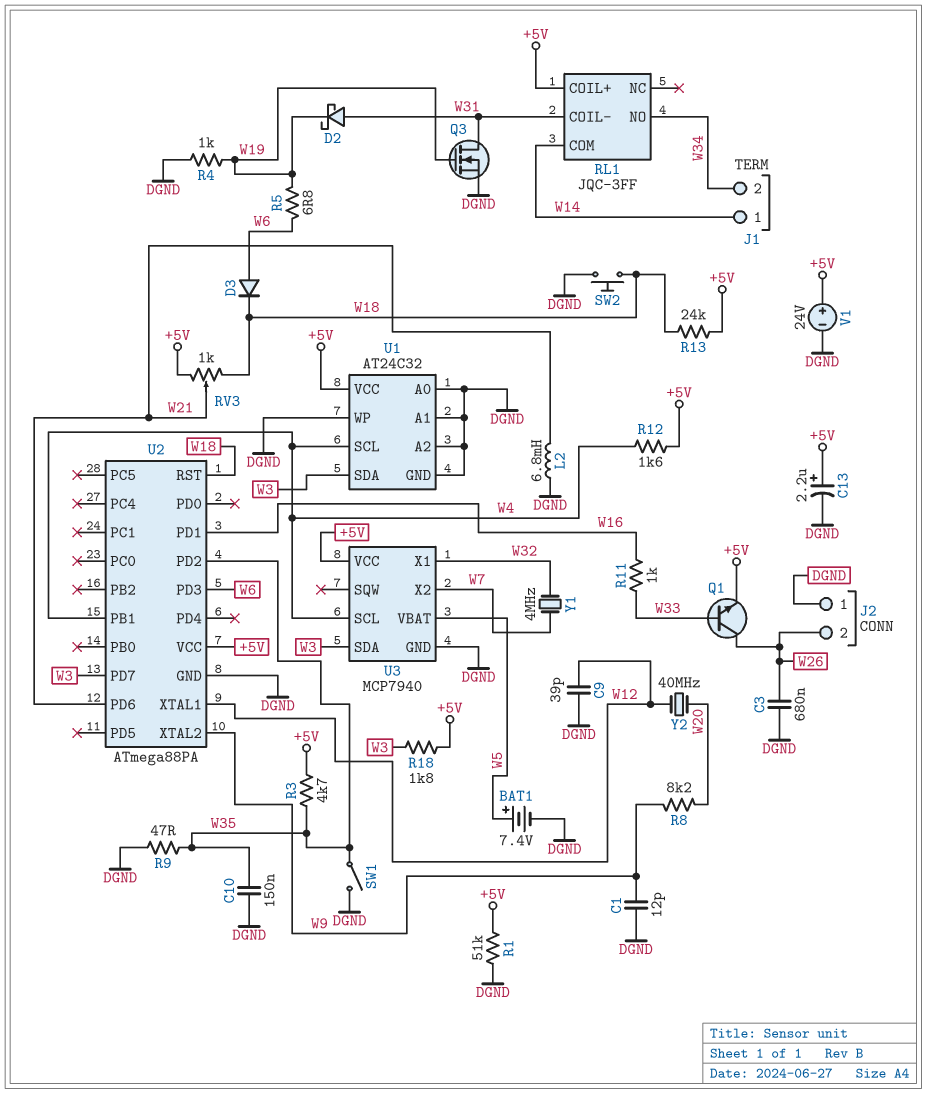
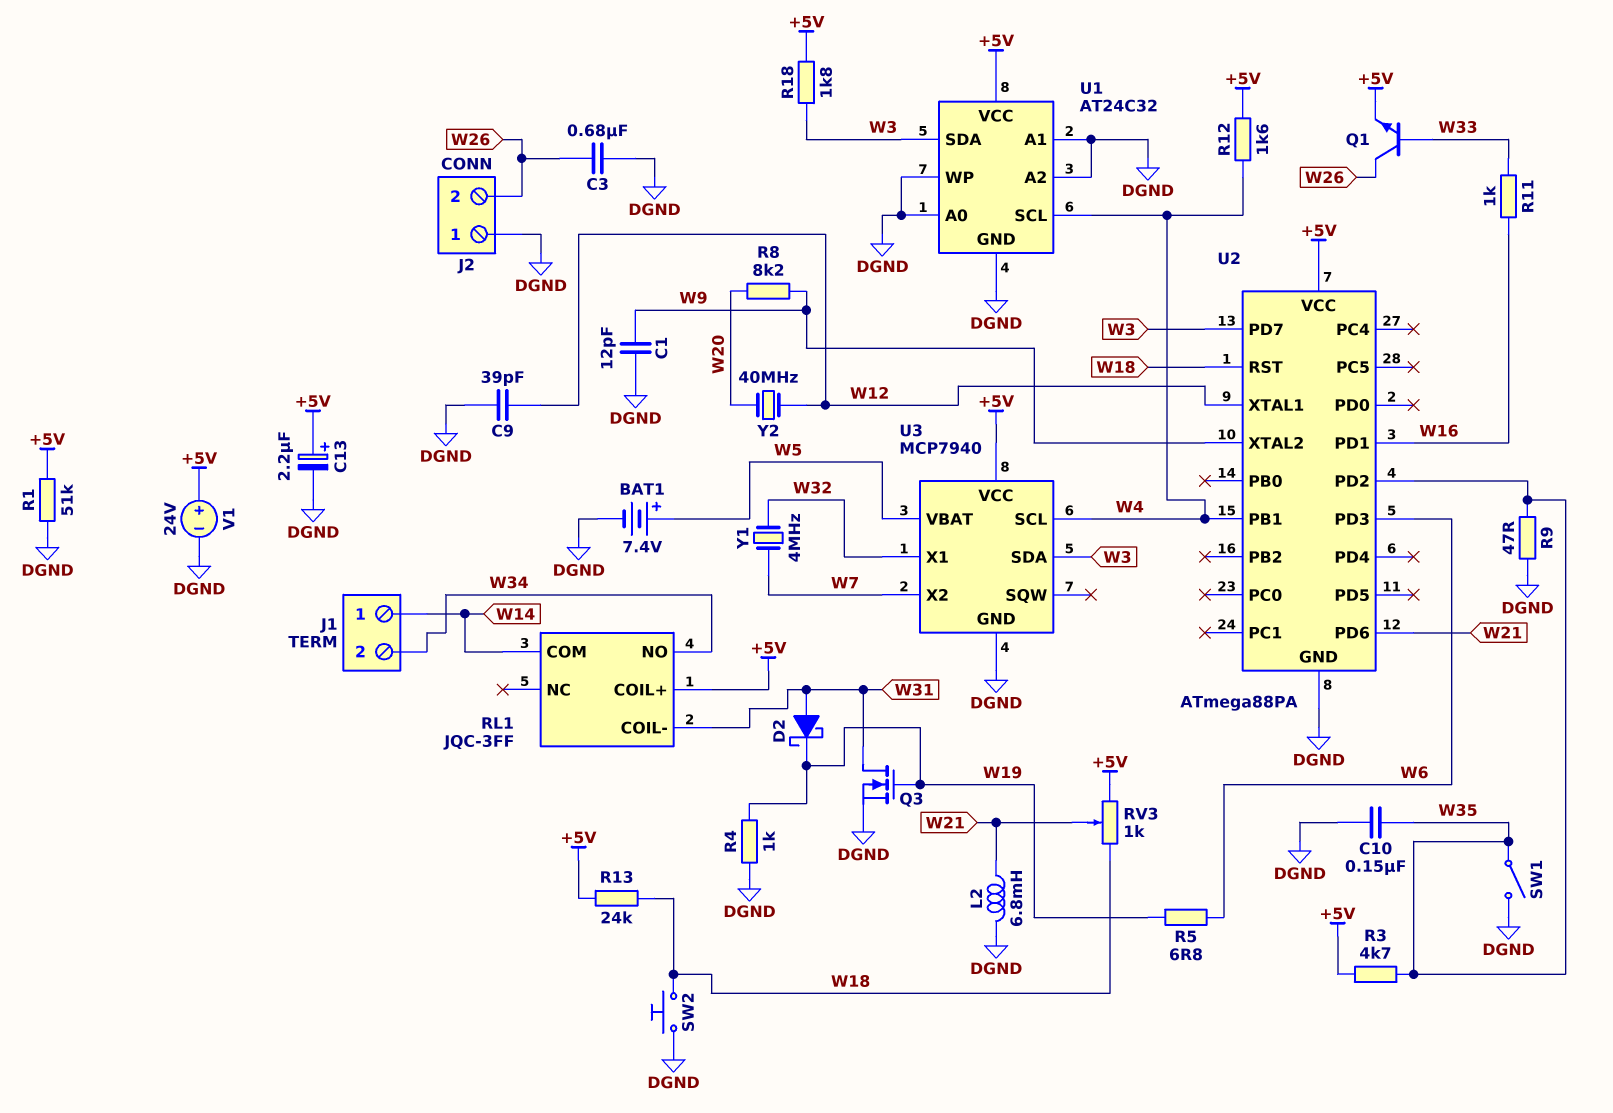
D3: diode (A W6, K W18) -> none

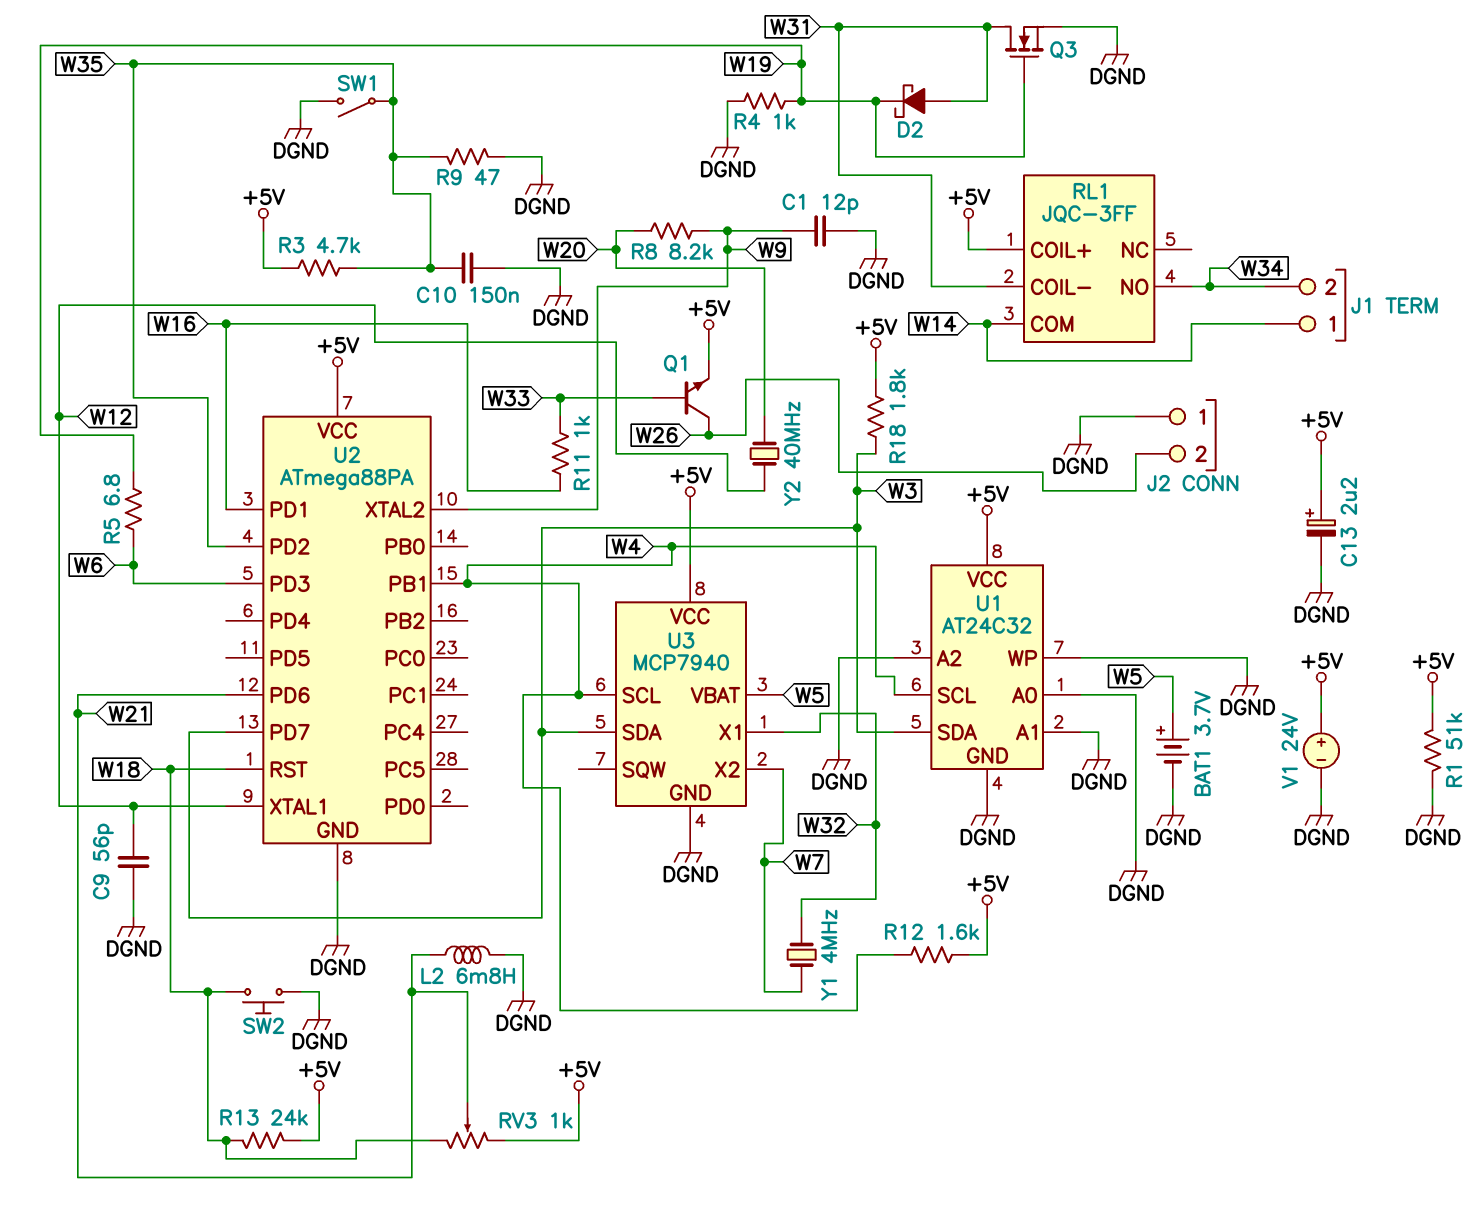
BAT1: 7.4V (plus W5, minus DGND) -> 3.7V (plus W5, minus DGND)
C3: 680nF (DGND, W26) -> none
C9: 39pF (DGND, W12) -> 56pF (DGND, W12)

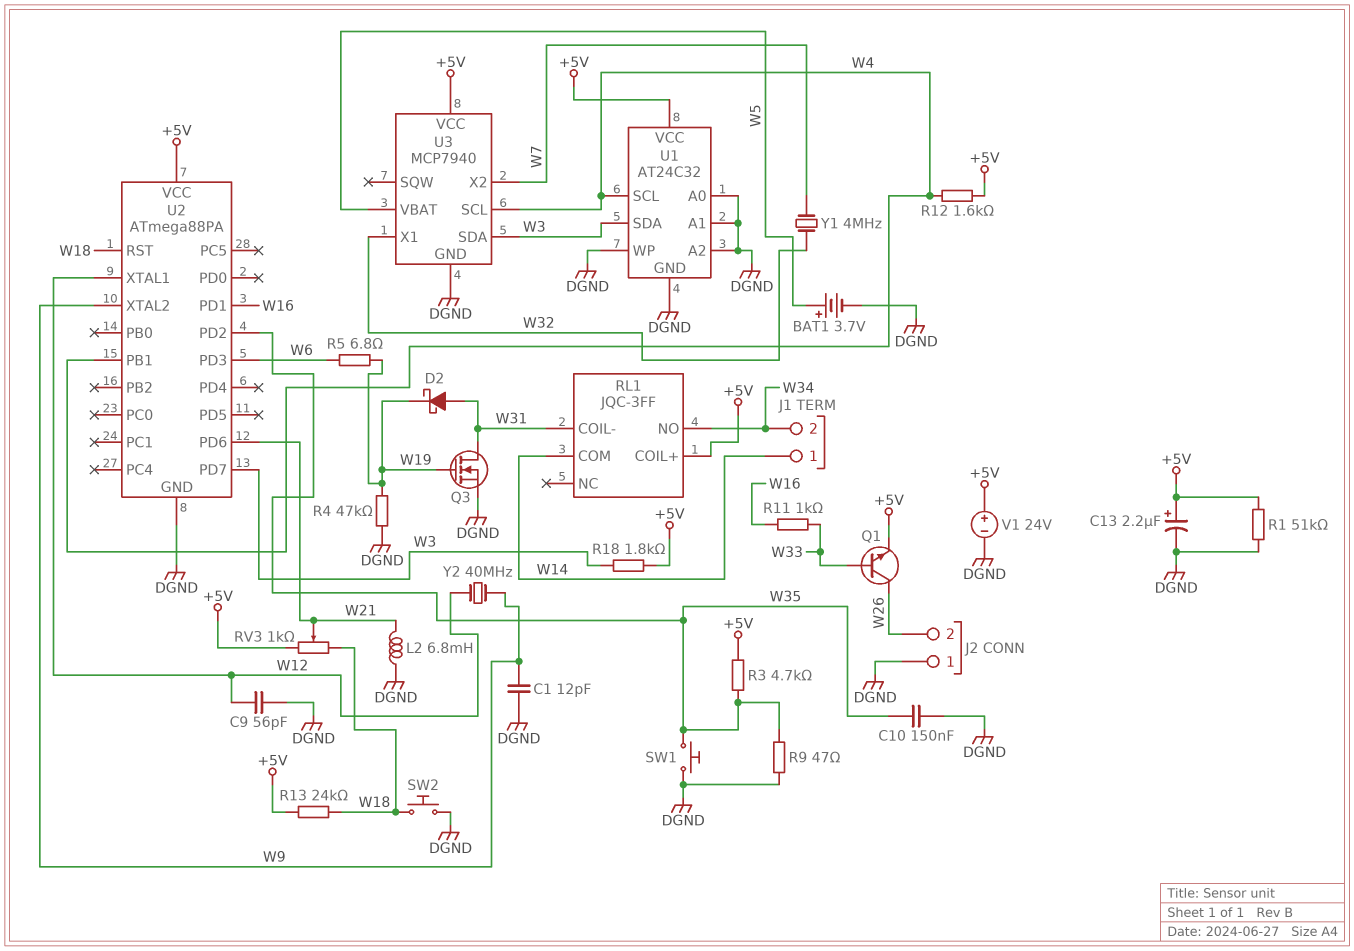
R4: 1k (DGND, W19) -> 47k (DGND, W19)
R8: 8.2k (W9, W20) -> none
SW1: switch (DGND, W35) -> button (DGND, W35)
Y2: 40MHz (W12, W20) -> 40MHz (W9, W12)

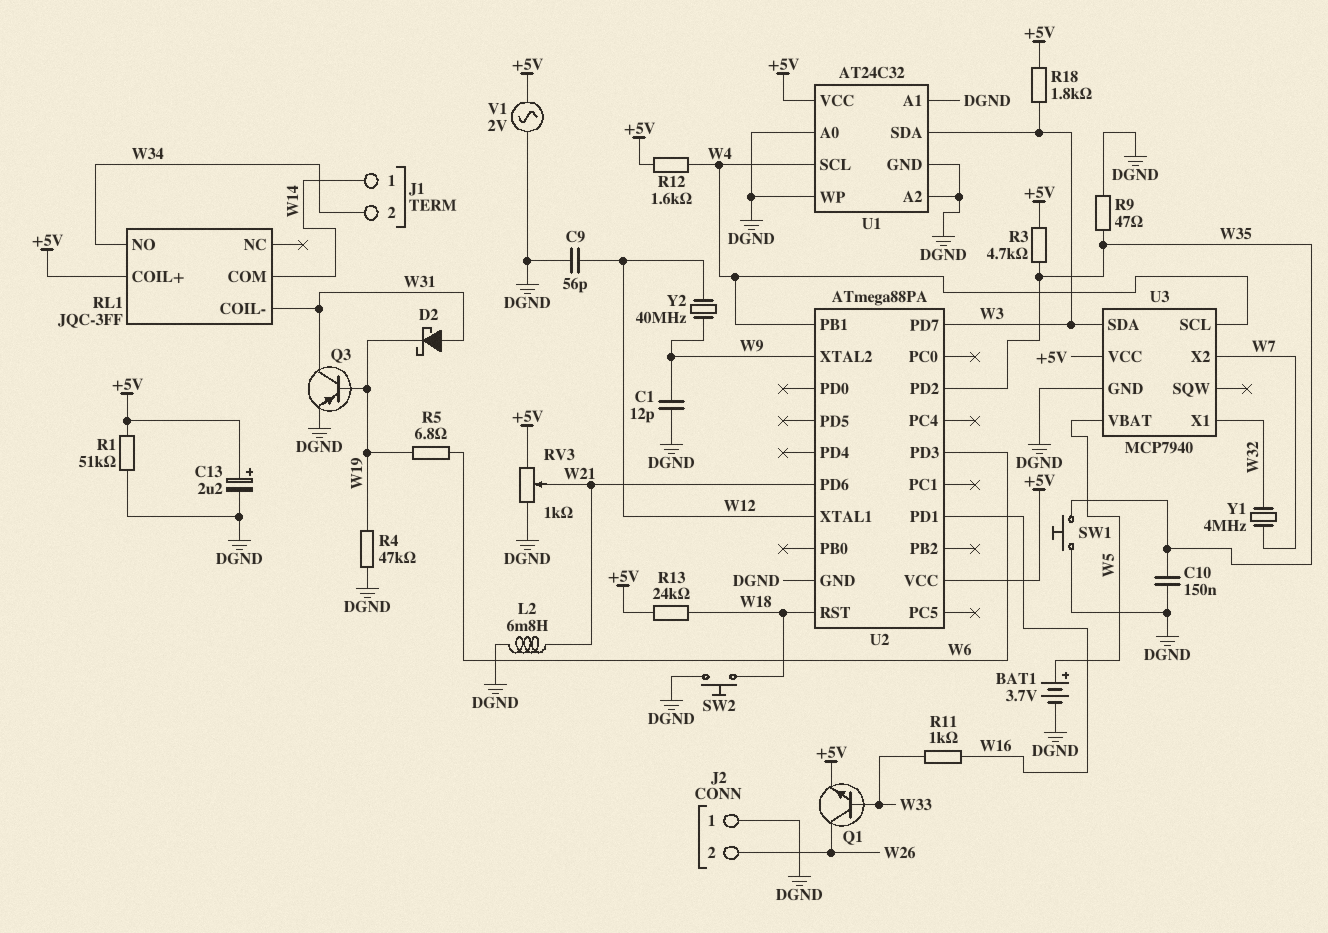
Q3: NMOS (G W19, D W31, S DGND) -> PNP (B W19, C W31, E DGND)
RV3: 1k (+5V, W18, wiper W21) -> 1k (+5V, DGND, wiper W21)
V1: 24V (plus +5V, minus DGND) -> AC 2V (+5V, DGND)

